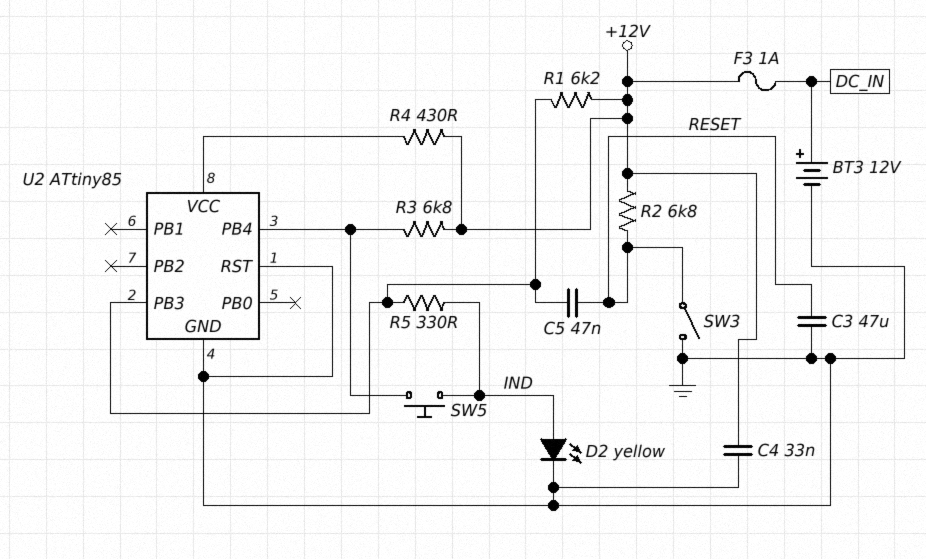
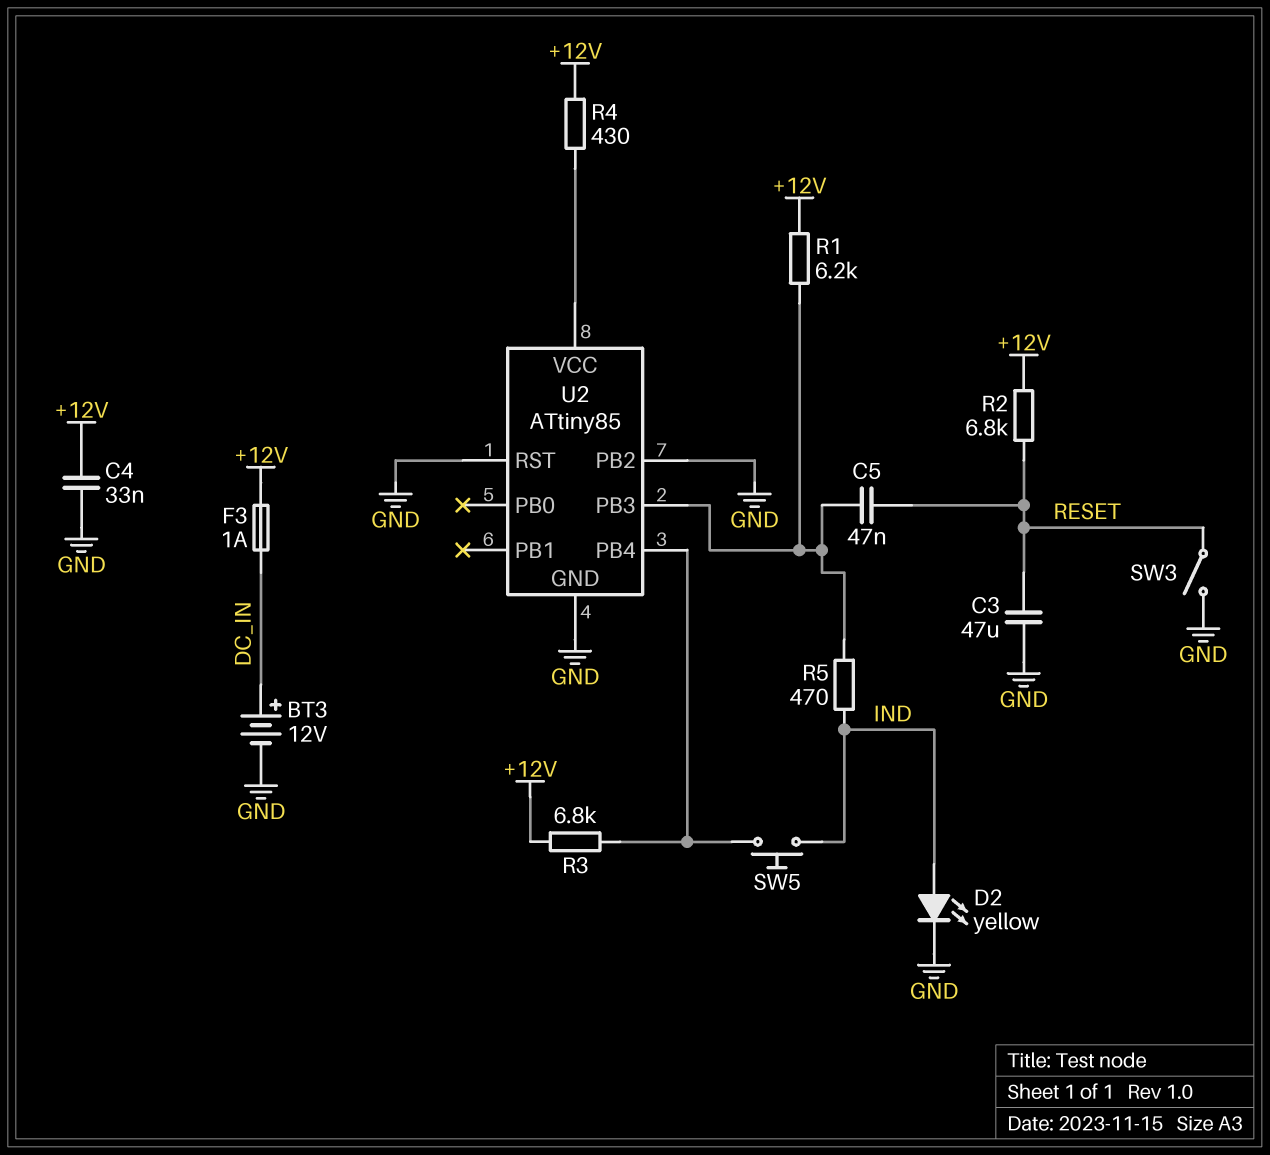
R5: 330 (IND, U2/PB3) -> 470 (IND, U2/PB3)
U2 pin PB2: none -> GND

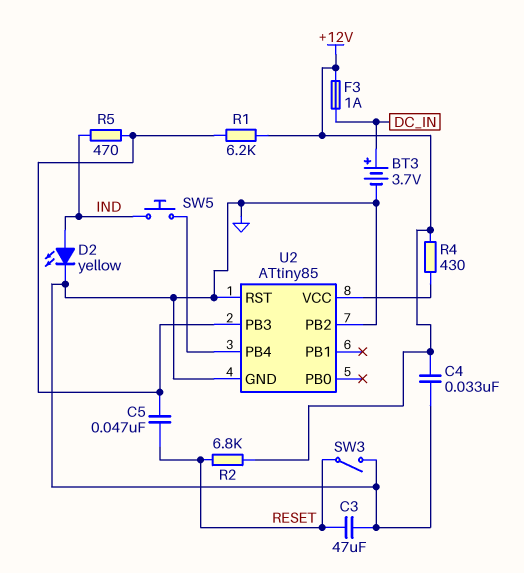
BT3: 12V (plus DC_IN, minus GND) -> 3.7V (plus DC_IN, minus GND)
R3: 6.8k (+12V, U2/PB4) -> none

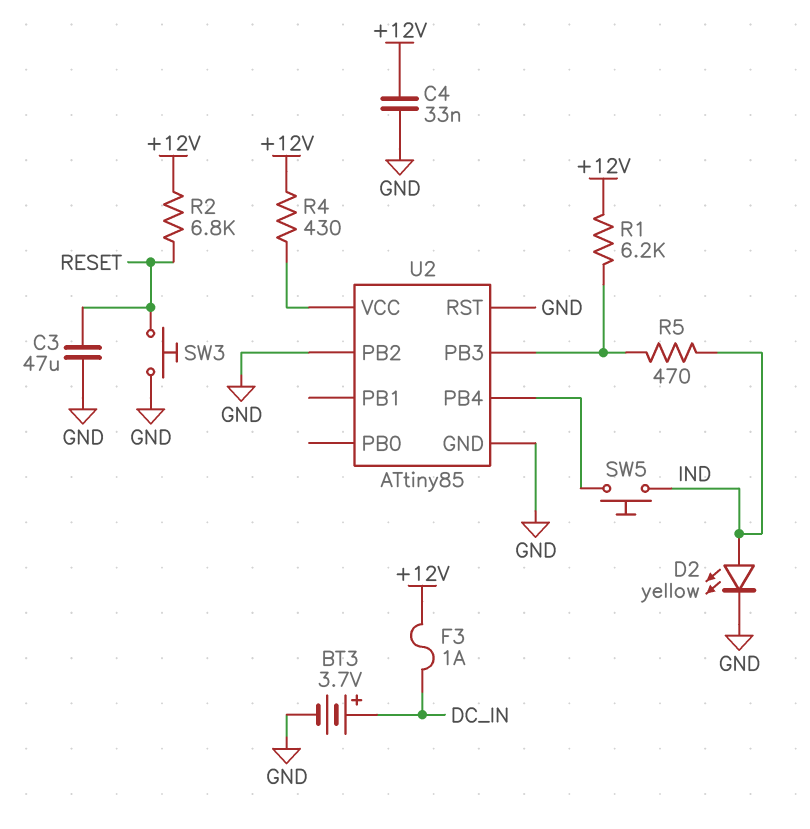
C5: 47nF (RESET, U2/PB3) -> none
SW3: switch (GND, RESET) -> button (GND, RESET)

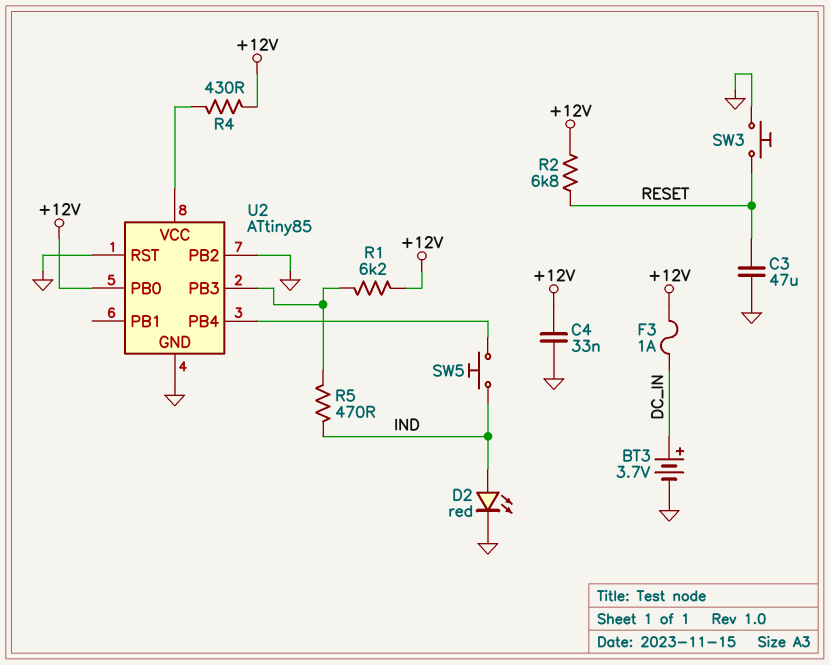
D2: LED yellow (A IND, K GND) -> LED red (A IND, K GND)
U2 pin PB0: none -> +12V

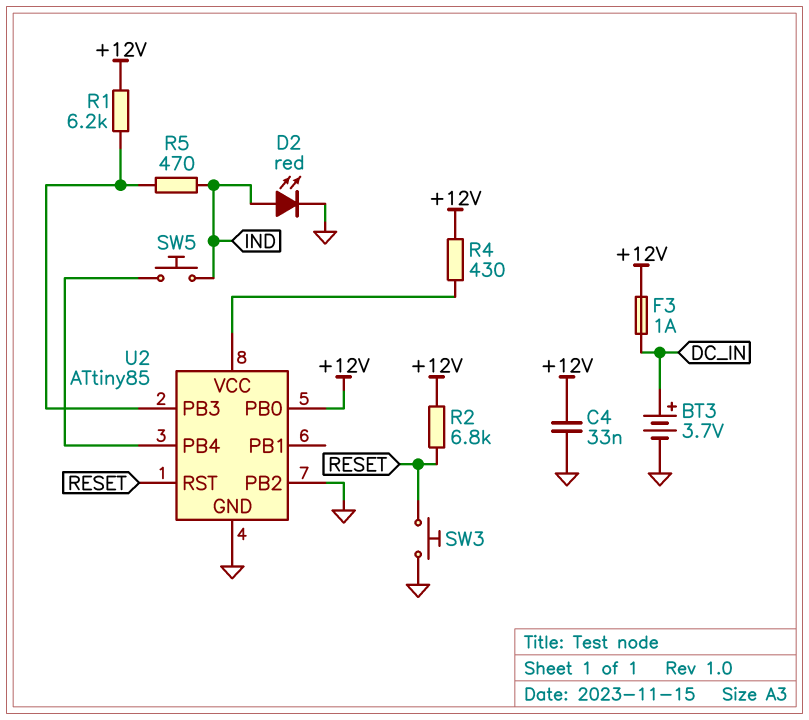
C3: 47uF (GND, RESET) -> none
U2 pin RST: GND -> RESET

